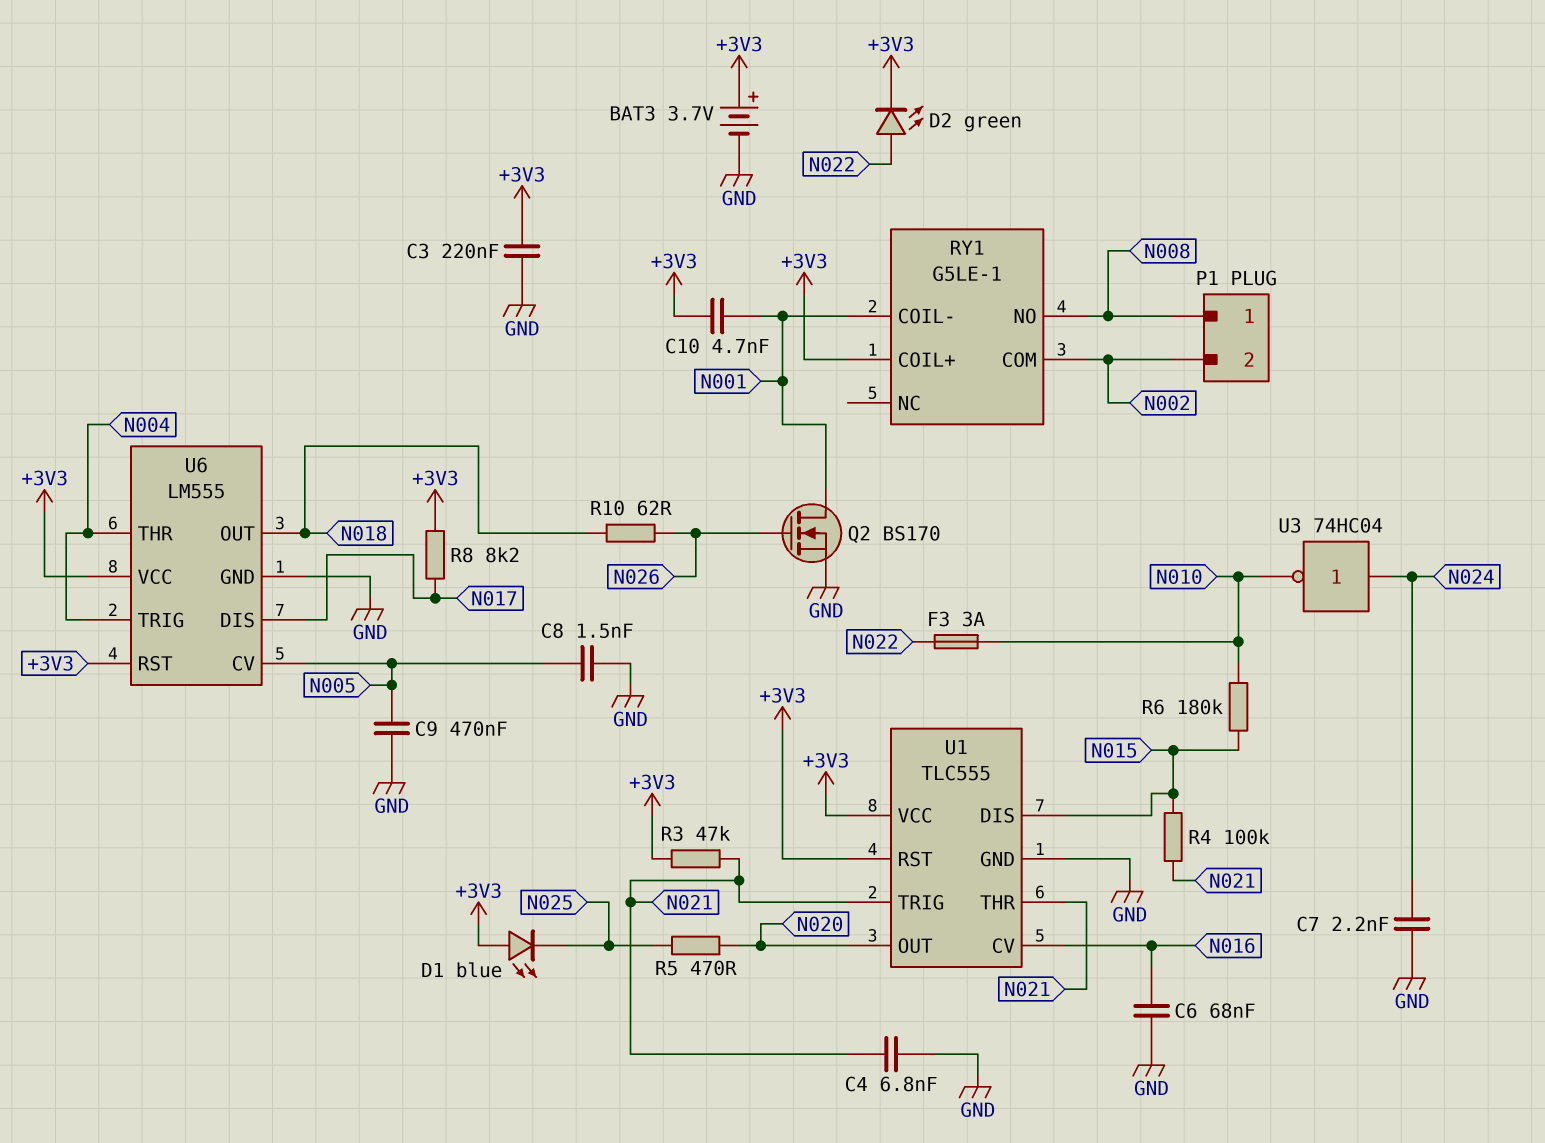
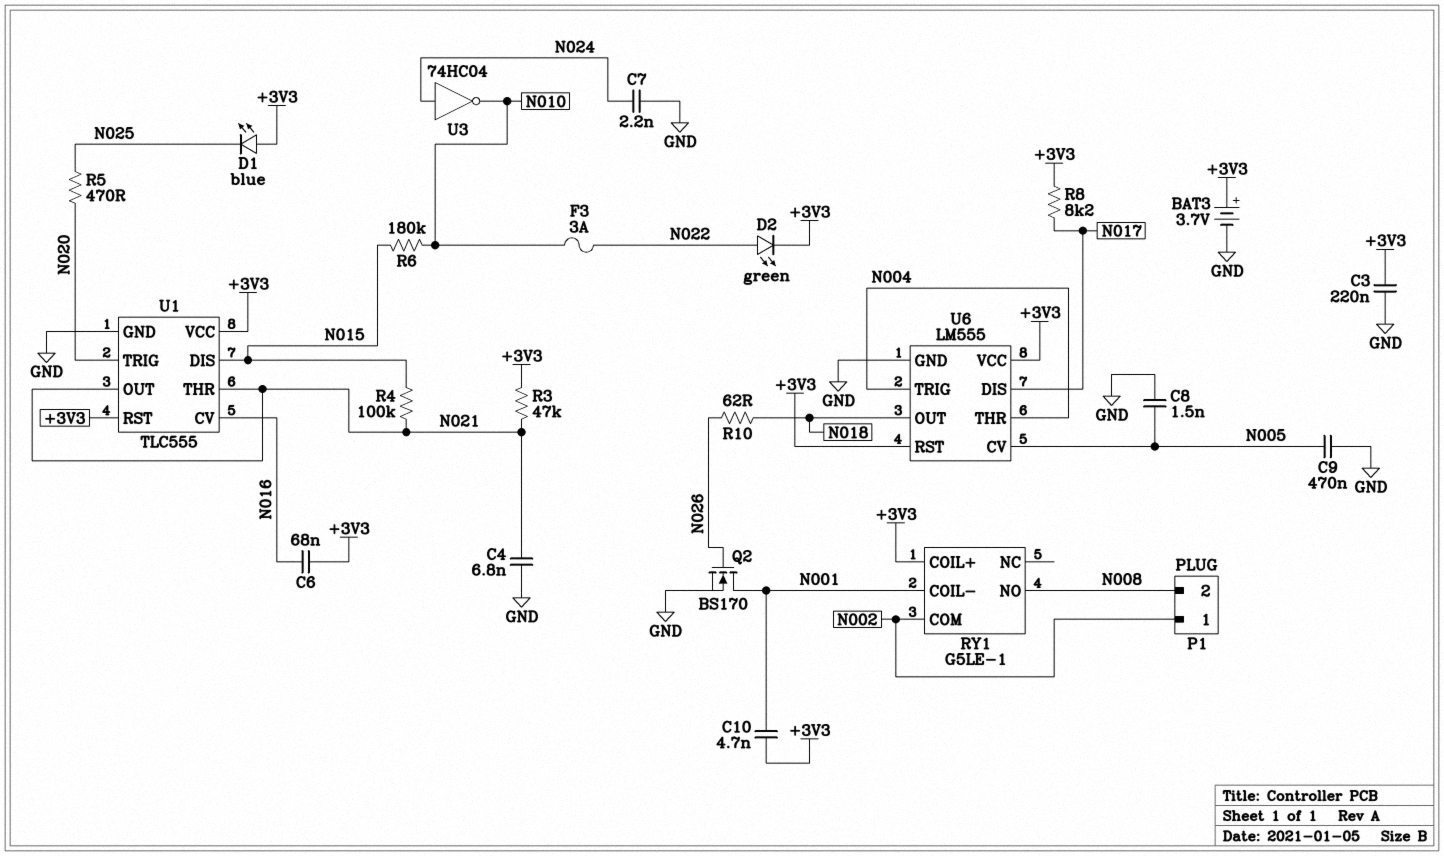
C6: 68nF (GND, N016) -> 68nF (+3V3, N016)
P1 pin 1: N008 -> N002
P1 pin 2: N002 -> N008
U1 pin OUT: N020 -> N021
U1 pin TRIG: N021 -> N020

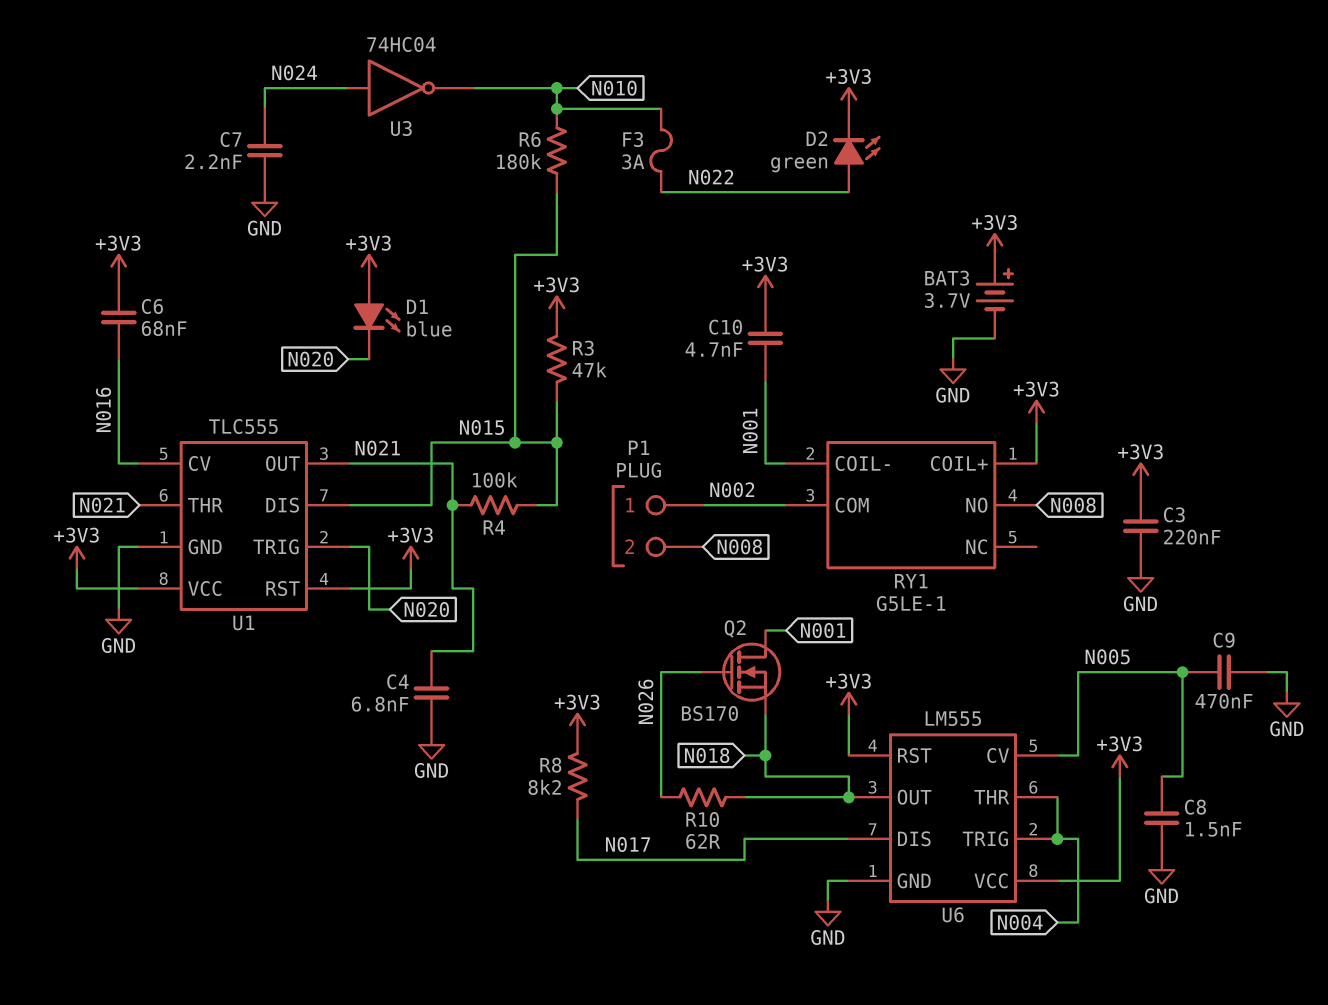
D1: LED blue (A +3V3, K N025) -> LED blue (A +3V3, K N020)
Q2: NMOS BS170 (G N026, D N001, S GND) -> NMOS BS170 (G N026, D N001, S N018)
R3: 47k (+3V3, N021) -> 47k (+3V3, N015)
R5: 470 (N020, N025) -> none

